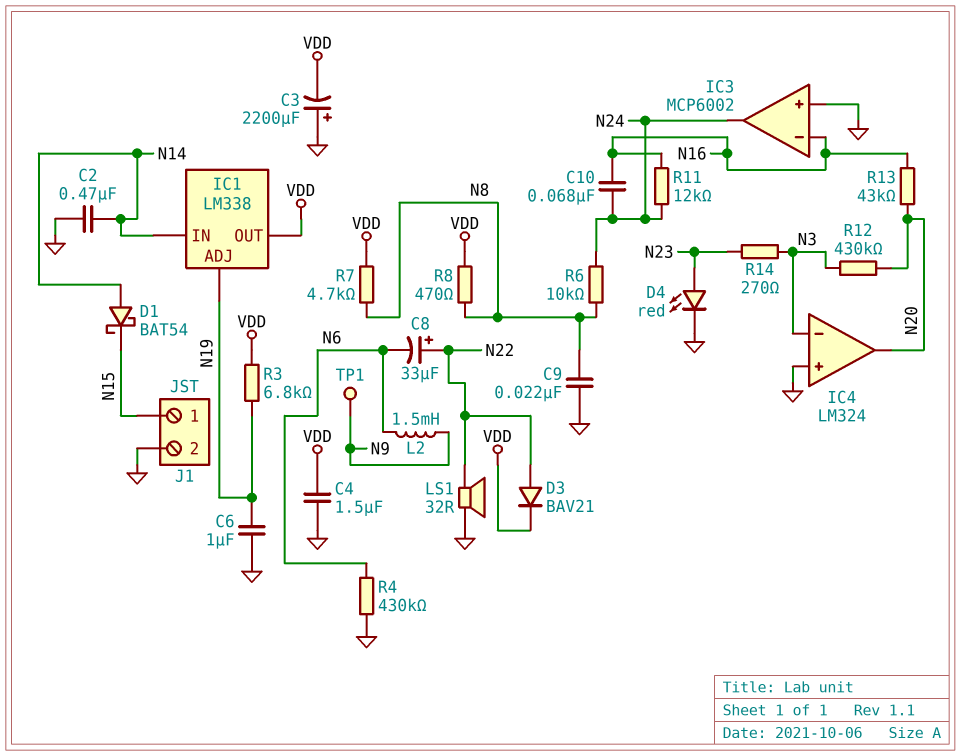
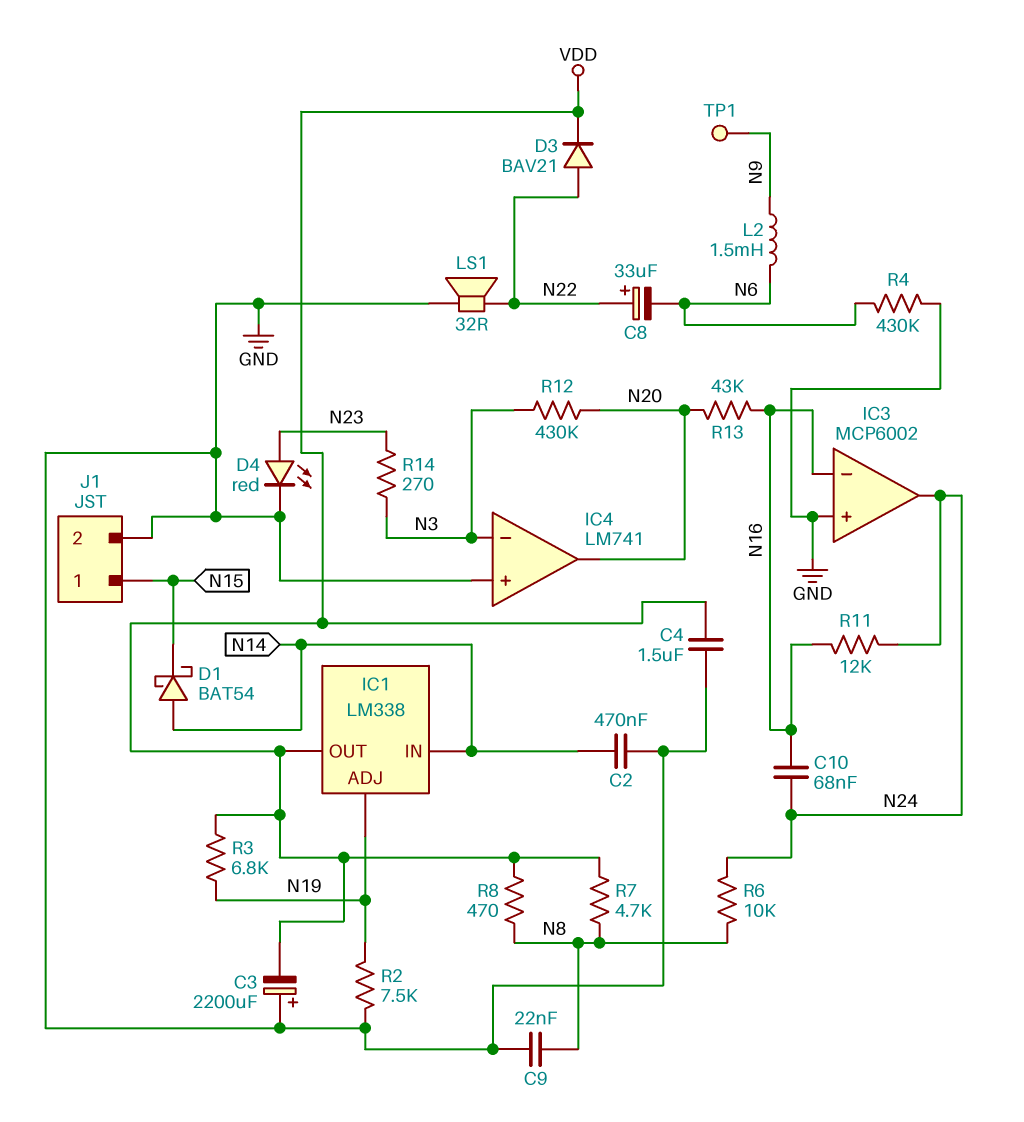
C6: 1uF (GND, N19) -> none
IC4: LM324 -> LM741
R2: none -> 7.5k (GND, N19)

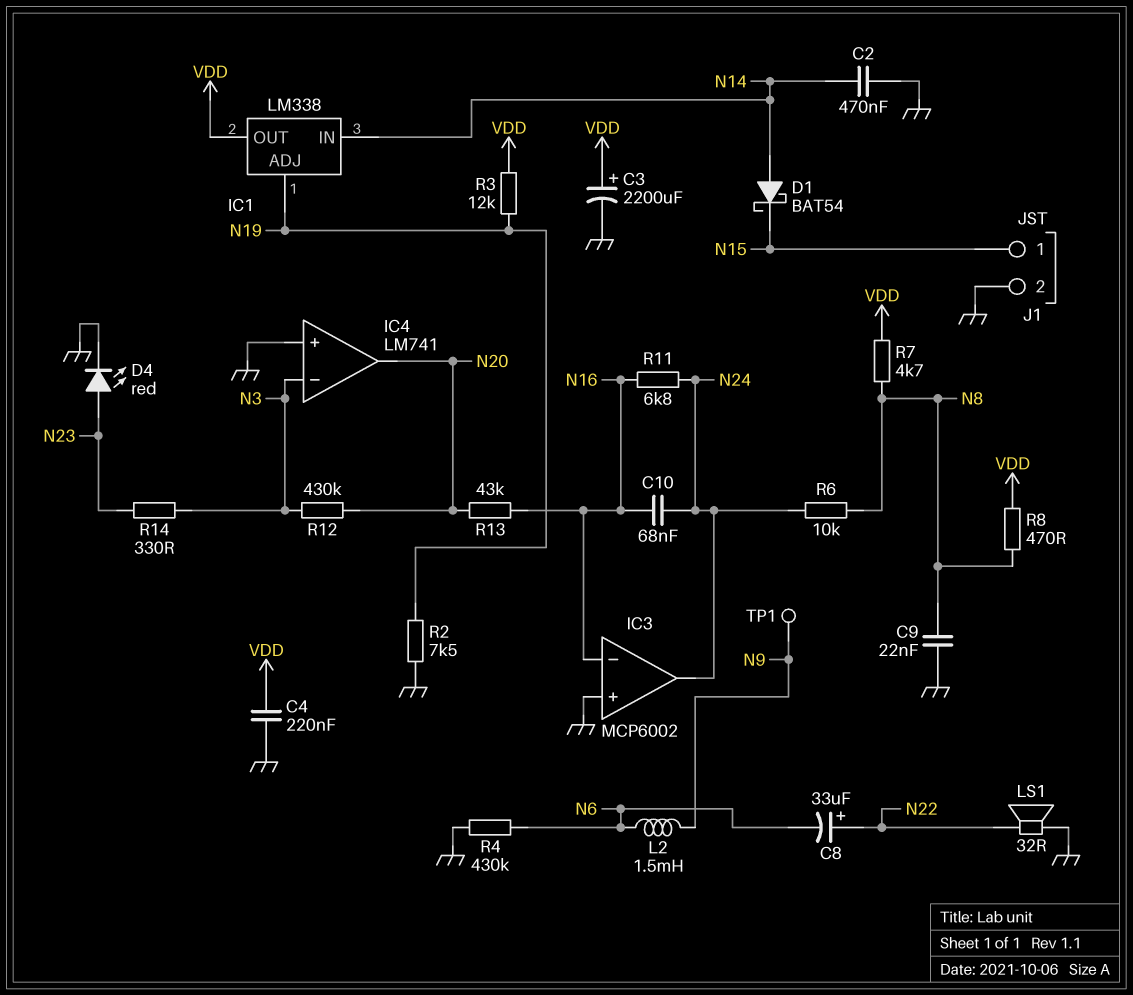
C3: 2200uF (plus GND, minus VDD) -> 2200uF (plus VDD, minus GND)
C4: 1.5uF (GND, VDD) -> 220nF (GND, VDD)
D3: diode BAV21 (A N22, K VDD) -> none
R3: 6.8k (N19, VDD) -> 12k (N19, VDD)
R11: 12k (N16, N24) -> 6.8k (N16, N24)
R14: 270 (N3, N23) -> 330 (N3, N23)

